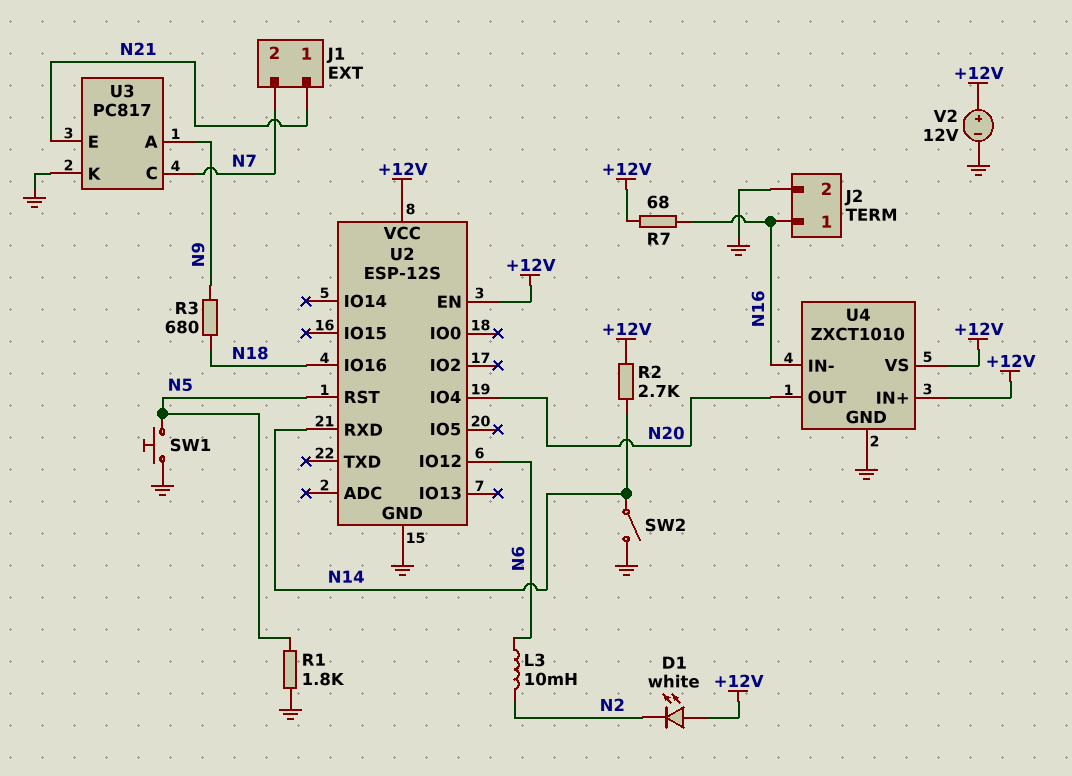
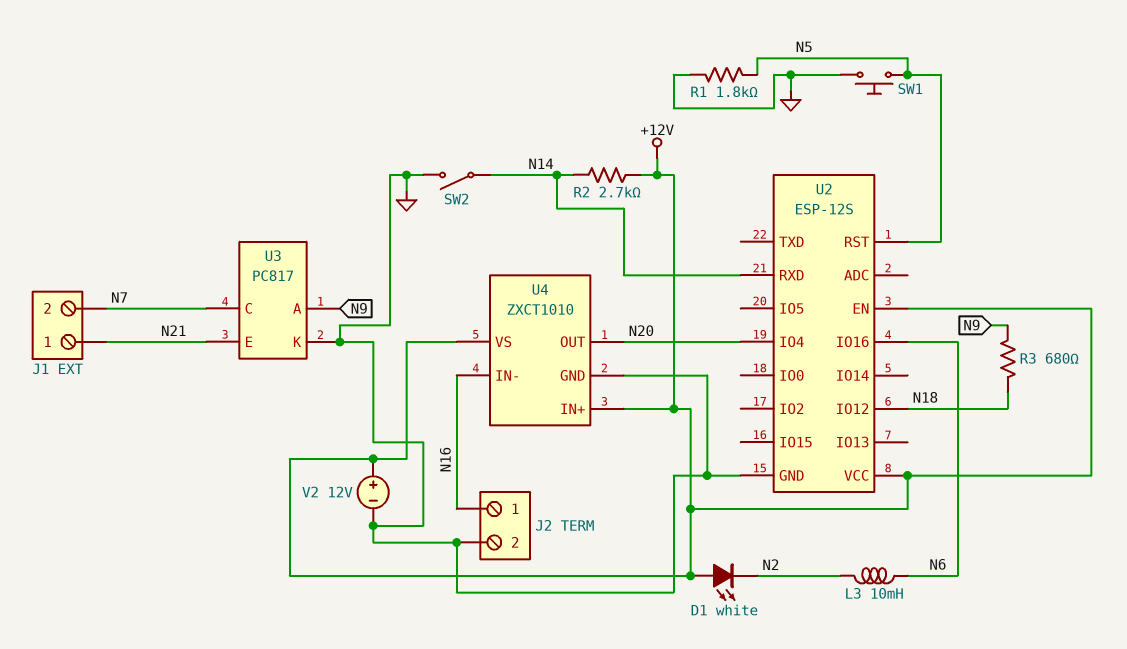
R7: 68 (+12V, N16) -> none
U2 pin IO12: N6 -> N18
U2 pin IO16: N18 -> N6

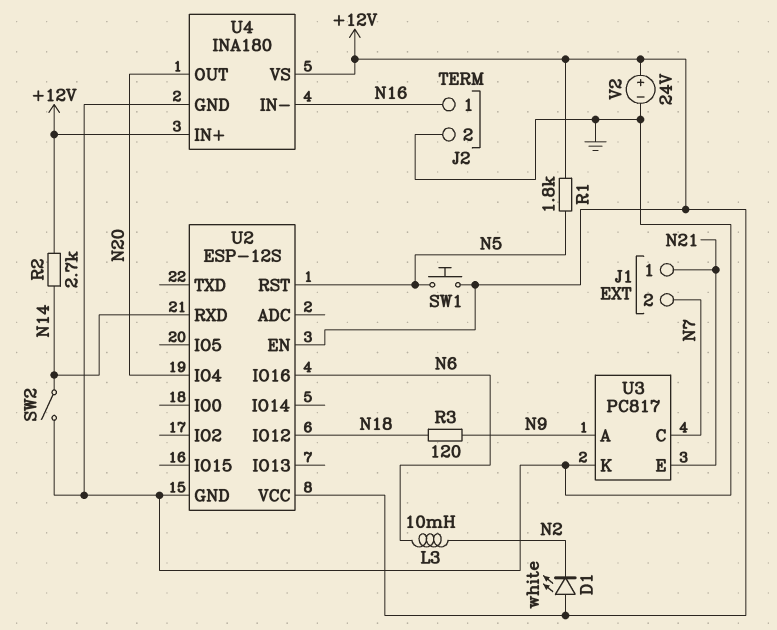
R1: 1.8k (GND, N5) -> 1.8k (+12V, N5)
R3: 680 (N9, N18) -> 120 (N9, N18)
SW1: button (GND, N5) -> button (+12V, N5)
U4: ZXCT1010 -> INA180
V2: 12V (plus +12V, minus GND) -> 24V (plus +12V, minus GND)

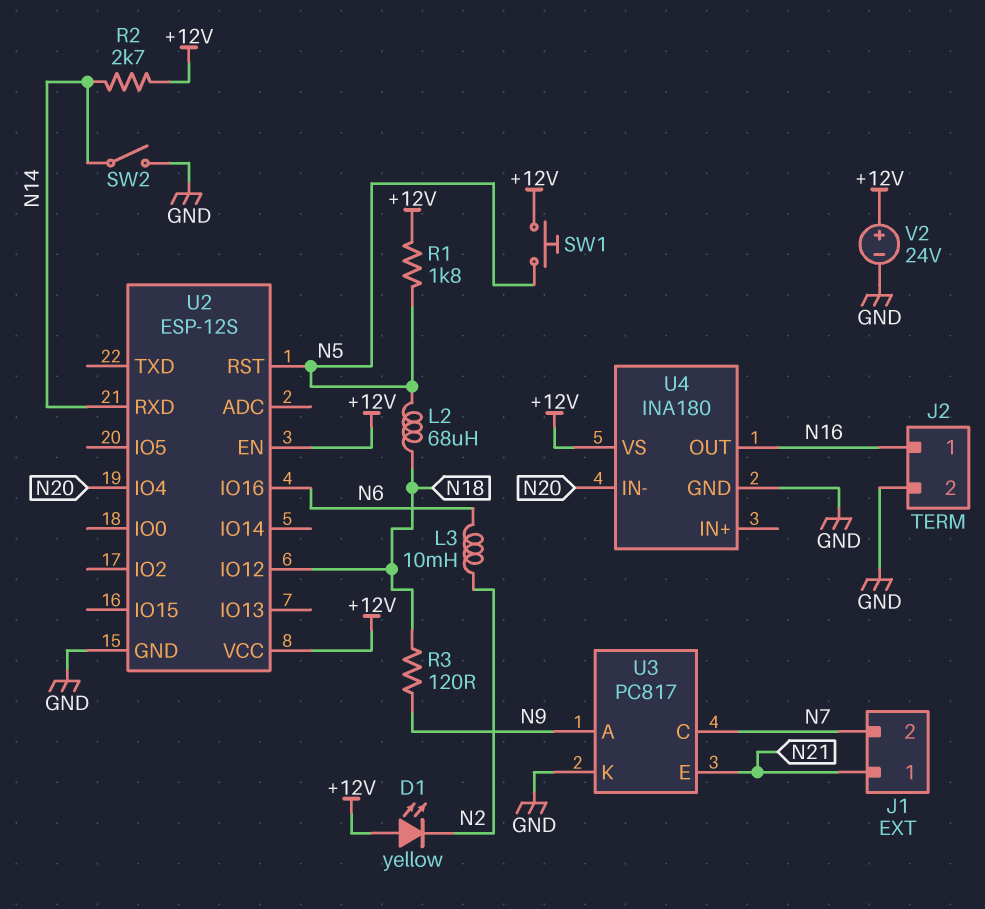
D1: LED white (A +12V, K N2) -> LED yellow (A +12V, K N2)
L2: none -> 68uH (N5, N18)
U4 pin IN+: +12V -> none
U4 pin IN-: N16 -> N20
U4 pin OUT: N20 -> N16

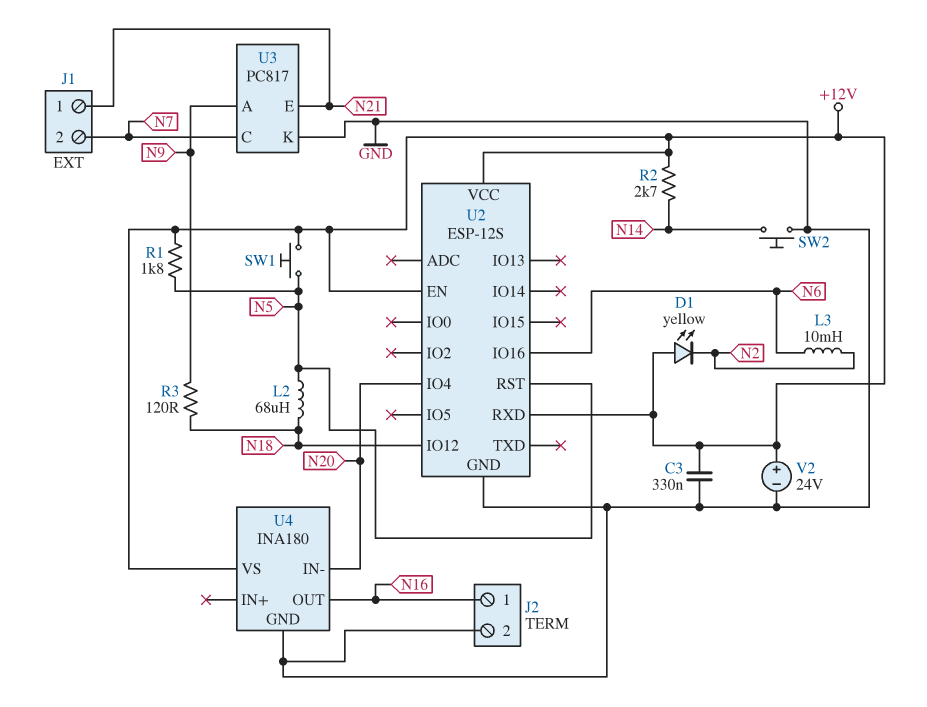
C3: none -> 330nF (+12V, GND)
SW2: switch (GND, N14) -> button (GND, N14)
U2 pin RXD: N14 -> +12V

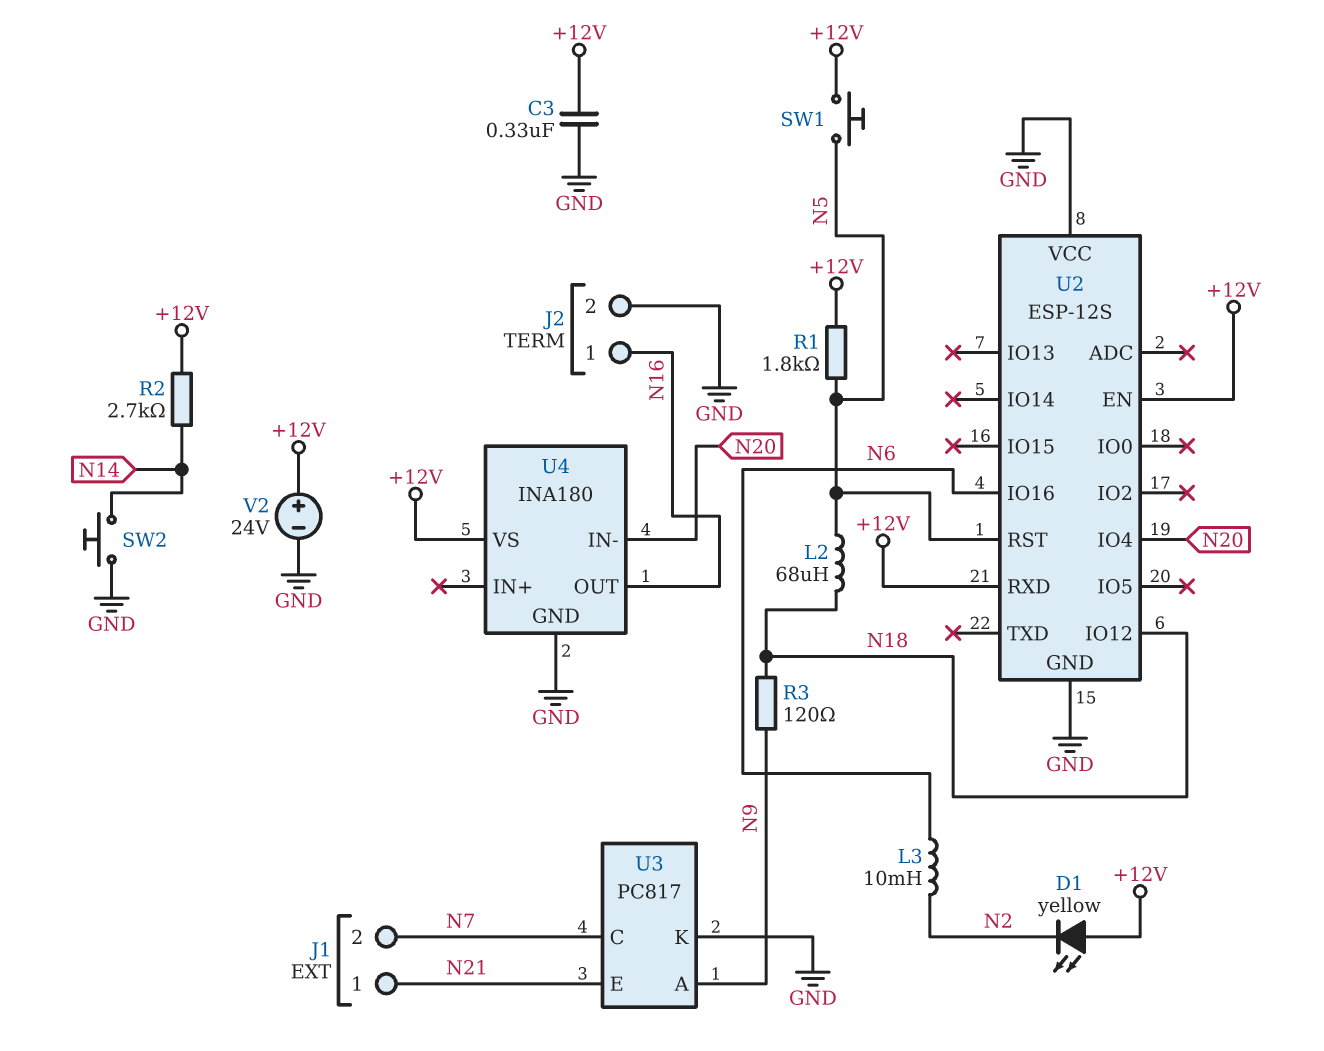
U2 pin VCC: +12V -> GND

